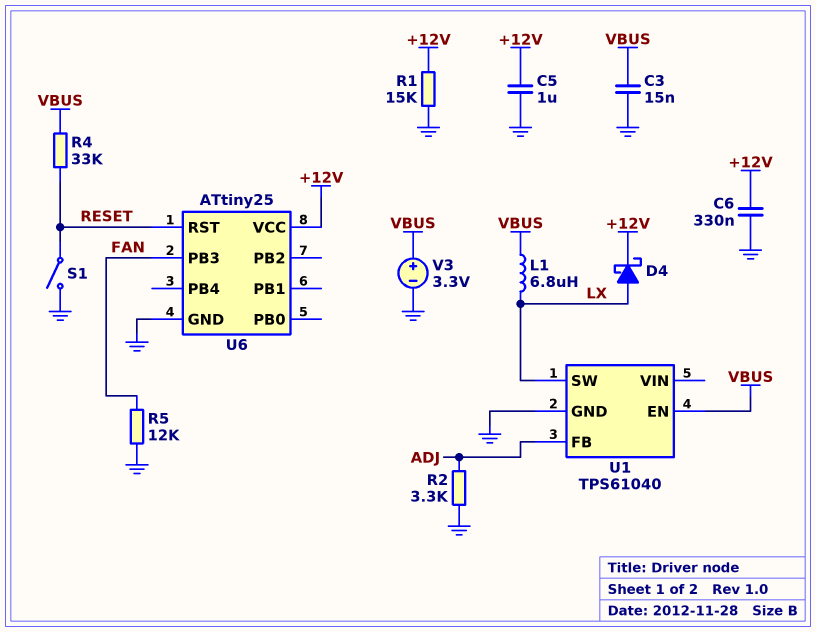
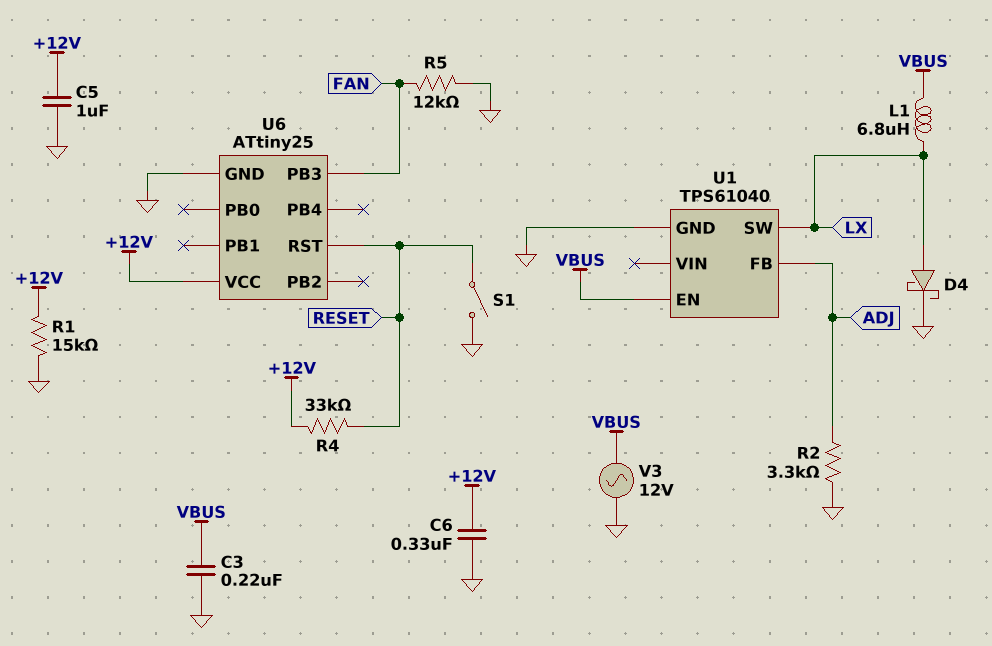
C3: 15nF (GND, VBUS) -> 220nF (GND, VBUS)
D4: schottky (A LX, K +12V) -> schottky (A LX, K GND)
R4: 33k (RESET, VBUS) -> 33k (+12V, RESET)
V3: 3.3V (plus VBUS, minus GND) -> AC 12V (GND, VBUS)

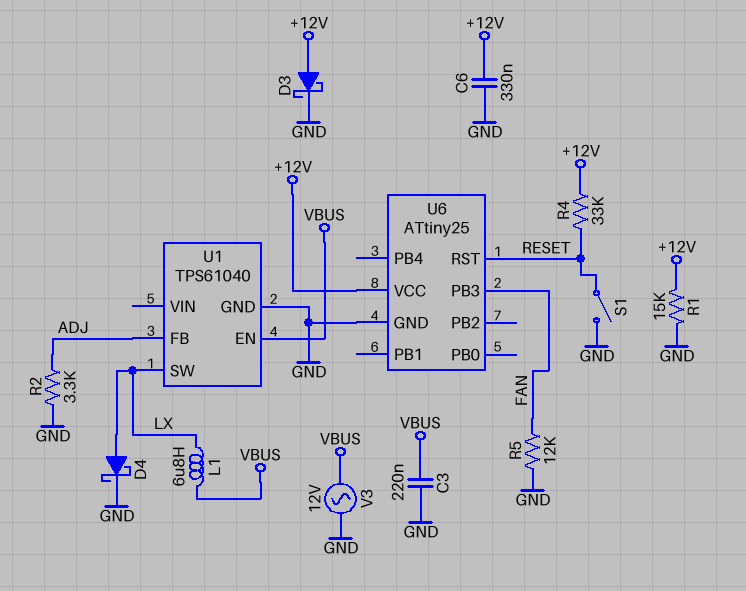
C5: 1uF (+12V, GND) -> none
D3: none -> schottky (A +12V, K GND)

